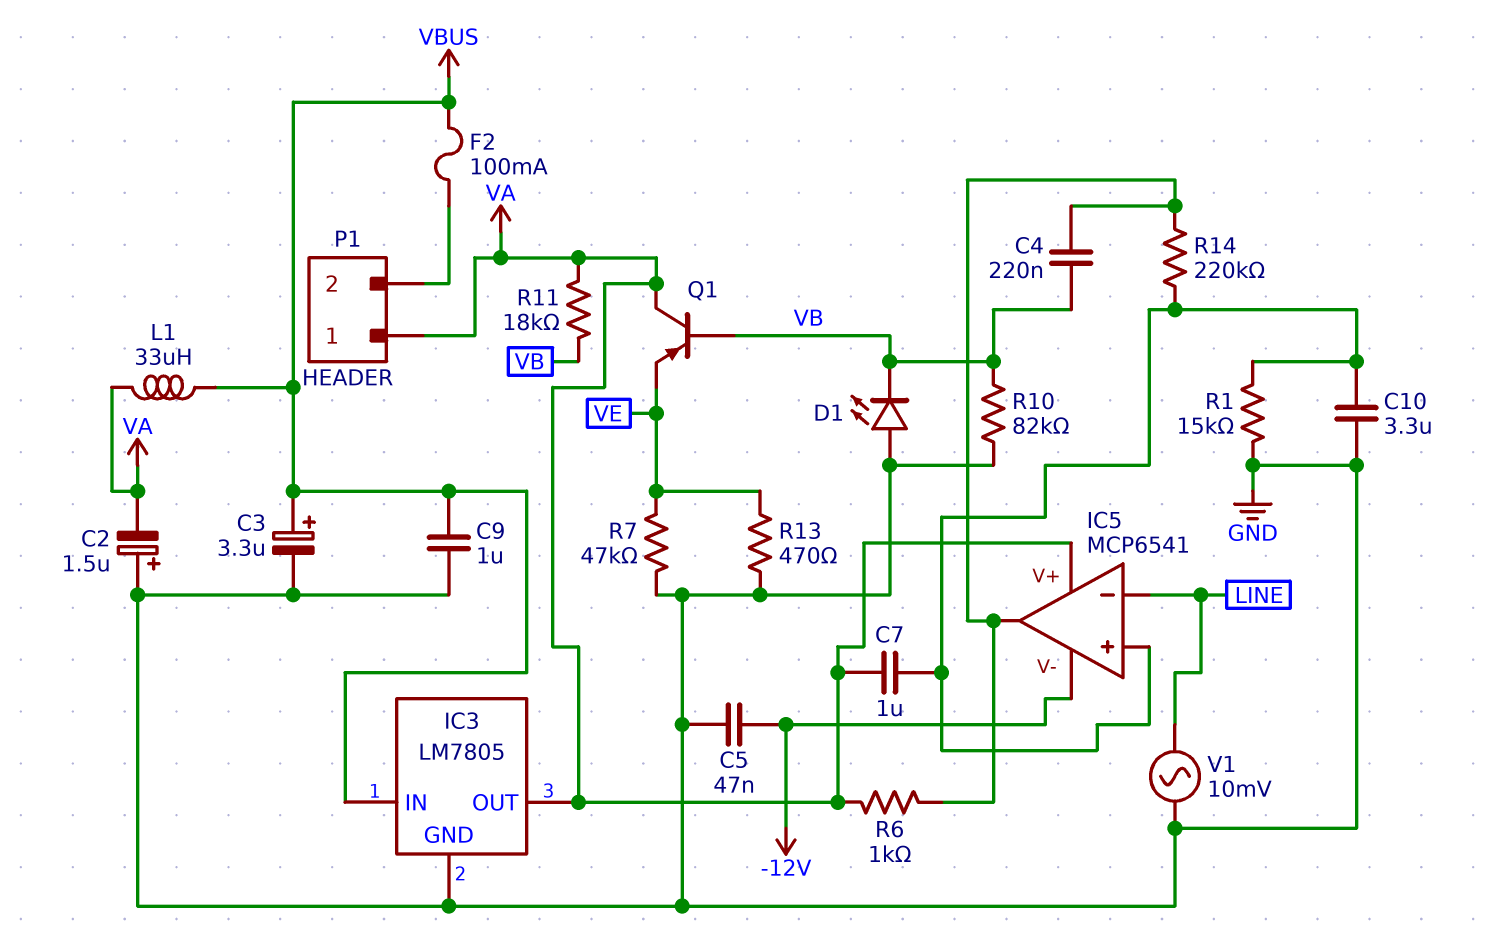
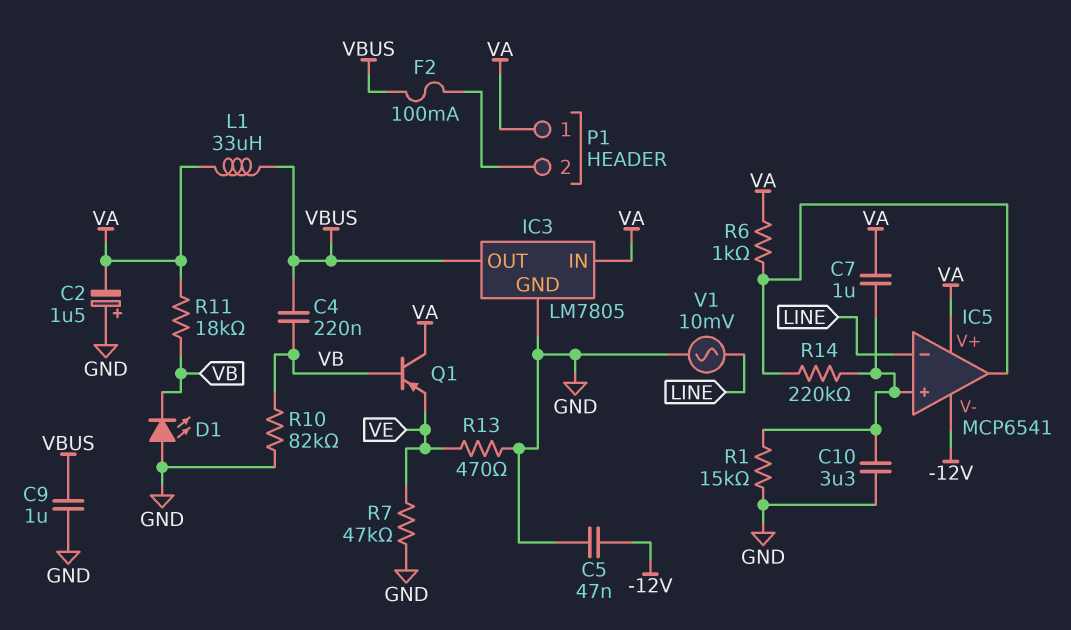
C3: 3.3uF (plus VBUS, minus GND) -> none
C4: 220nF (IC5/out, VB) -> 220nF (VB, VBUS)
IC3 pin IN: VBUS -> VA
IC3 pin OUT: VA -> VBUS

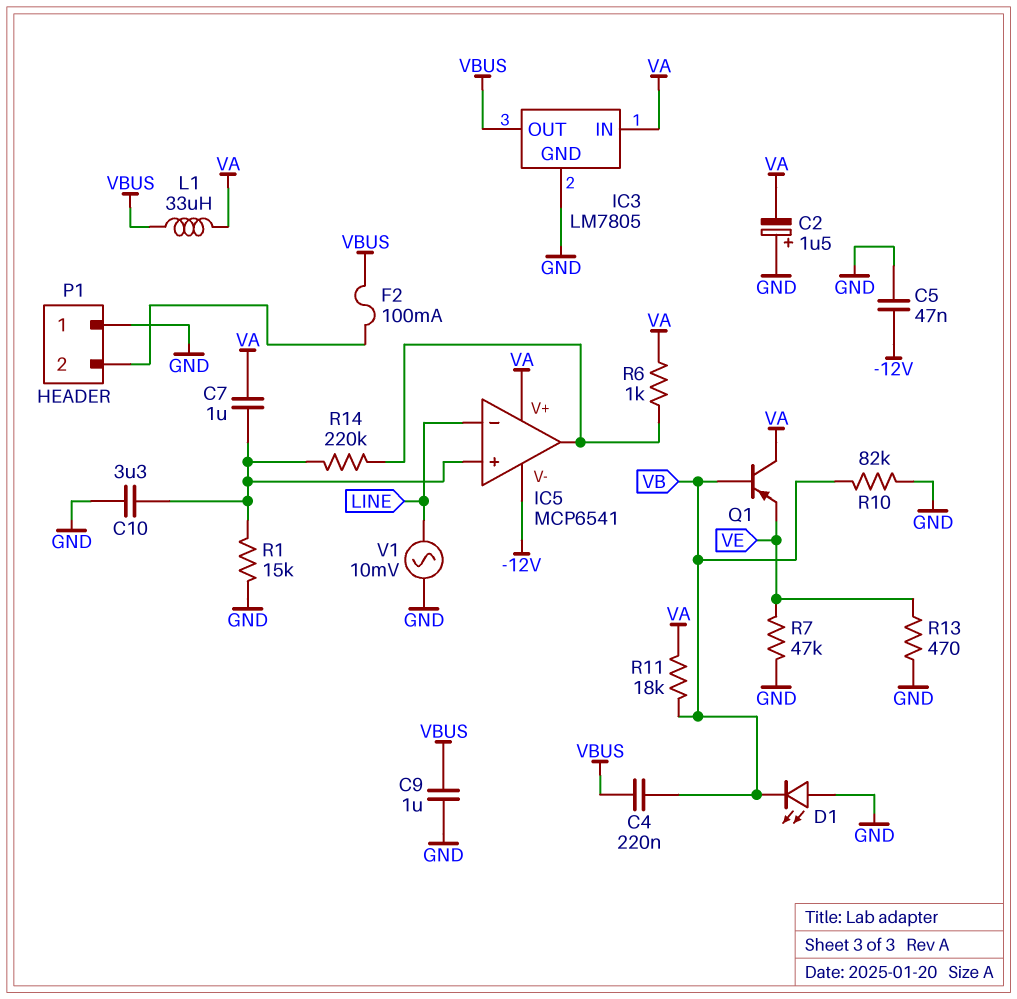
P1 pin 1: VA -> GND

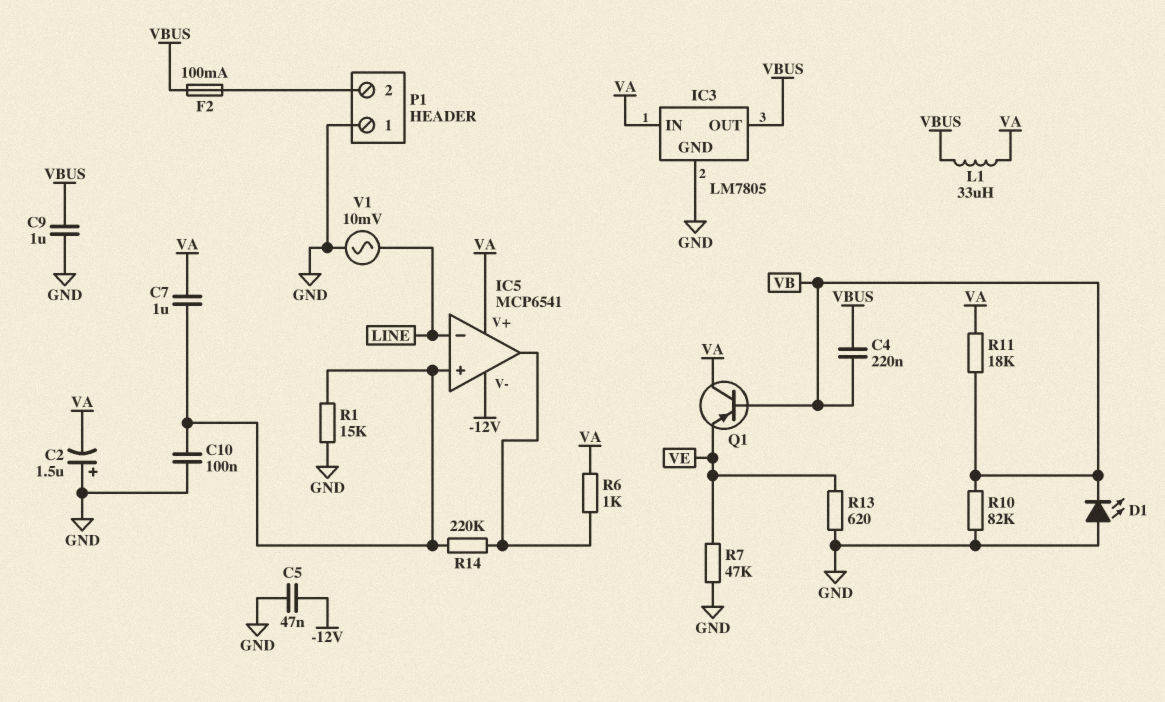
C10: 3.3uF (GND, IC5/in+) -> 100nF (GND, IC5/in+)
R13: 470 (GND, VE) -> 620 (GND, VE)

